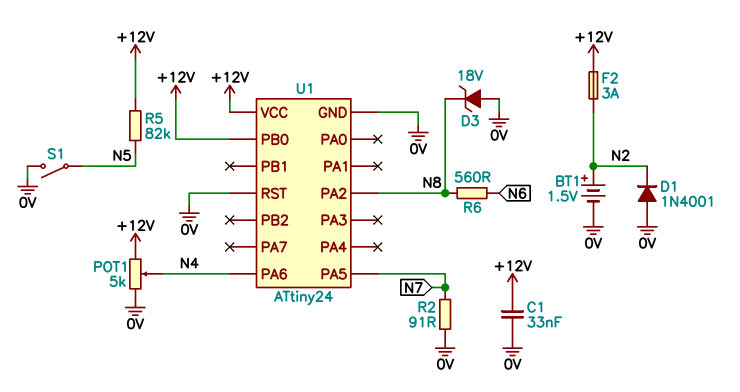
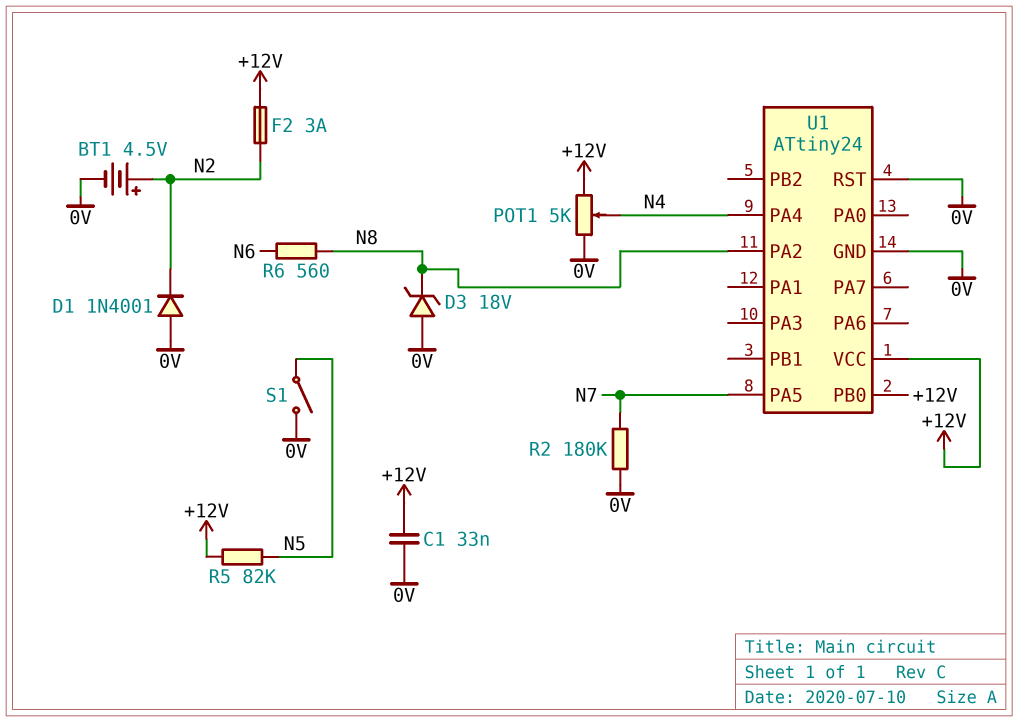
BT1: 1.5V (plus N2, minus 0V) -> 4.5V (plus N2, minus 0V)
R2: 91 (0V, N7) -> 180k (0V, N7)
U1 pin PA4: none -> N4
U1 pin PA6: N4 -> none

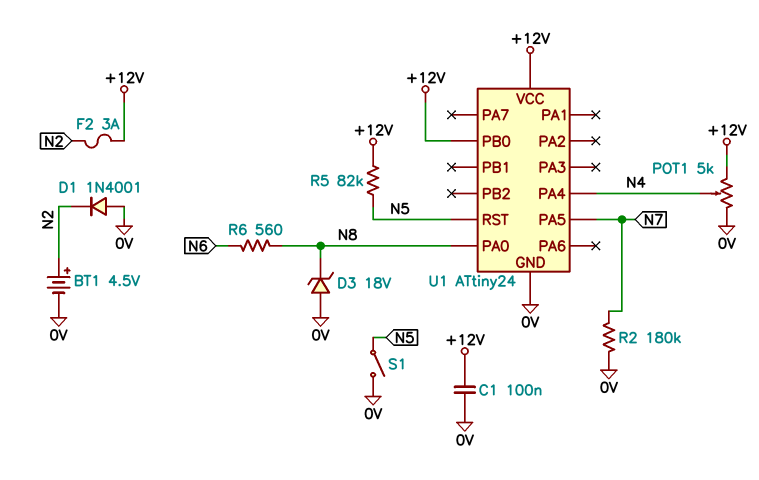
C1: 33nF (+12V, 0V) -> 100nF (+12V, 0V)
U1 pin PA0: none -> N8
U1 pin PA2: N8 -> none
U1 pin RST: 0V -> N5

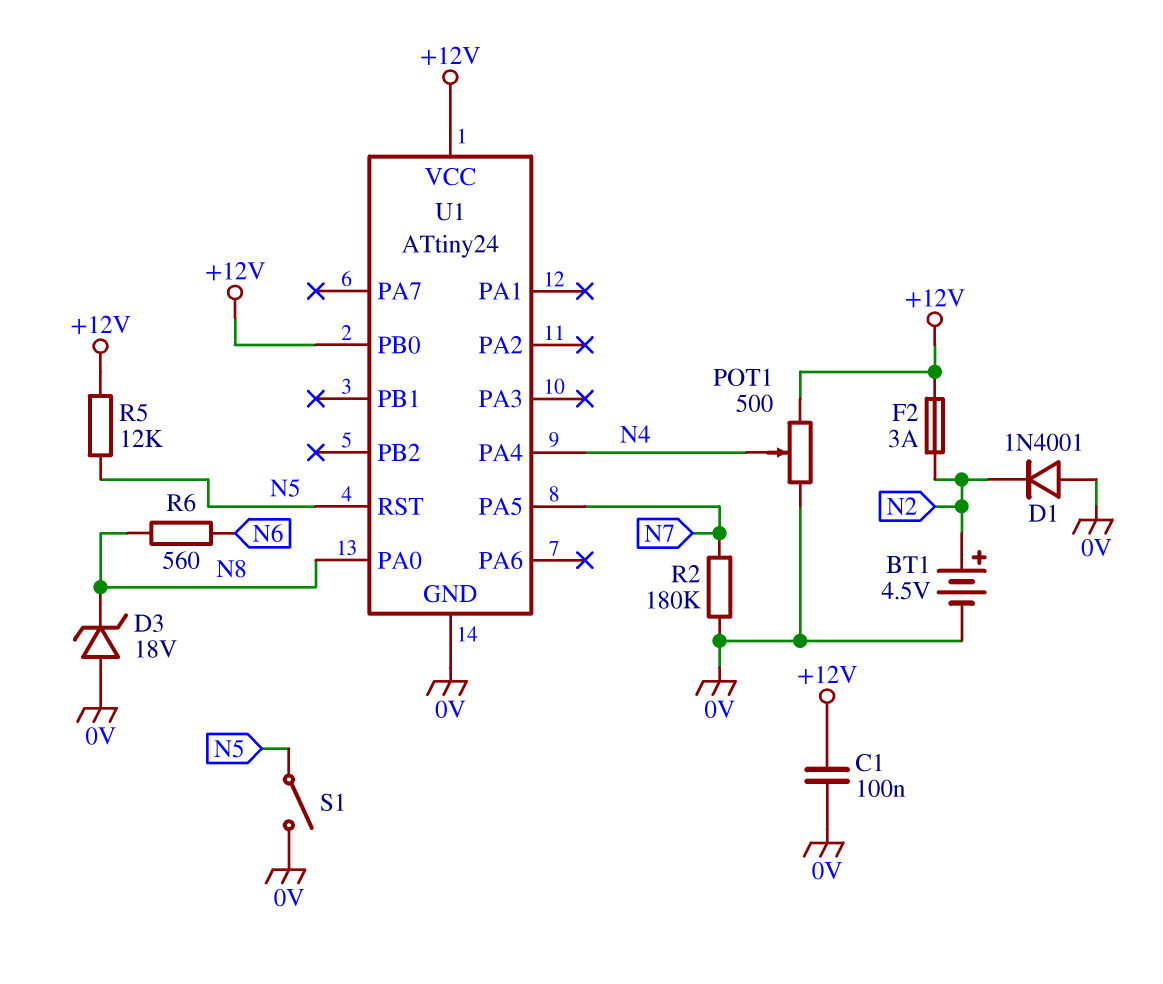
POT1: 5k (+12V, 0V, wiper N4) -> 500 (+12V, 0V, wiper N4)
R5: 82k (+12V, N5) -> 12k (+12V, N5)

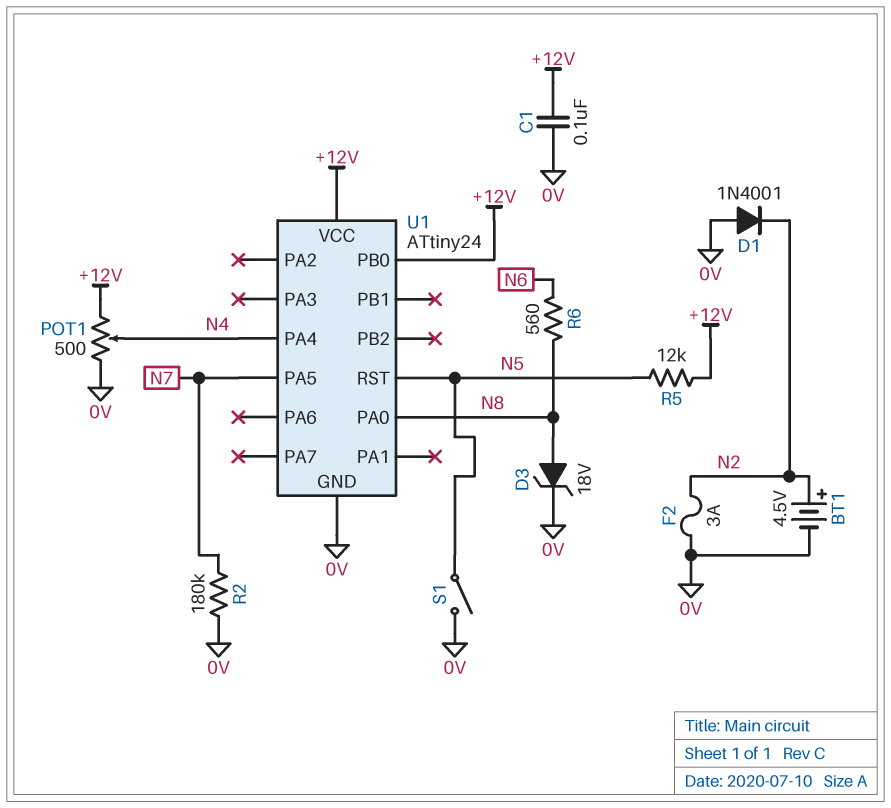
D3: zener 18V (A 0V, K N8) -> zener 18V (A N8, K 0V)
F2: 3A (+12V, N2) -> 3A (0V, N2)

